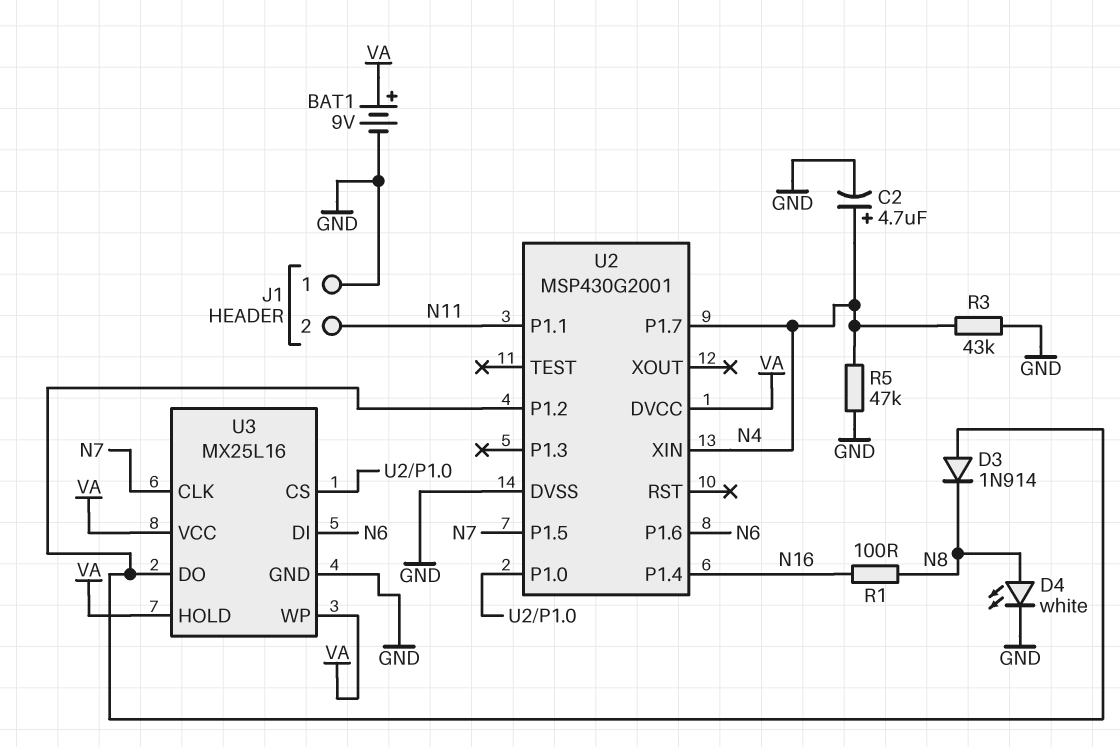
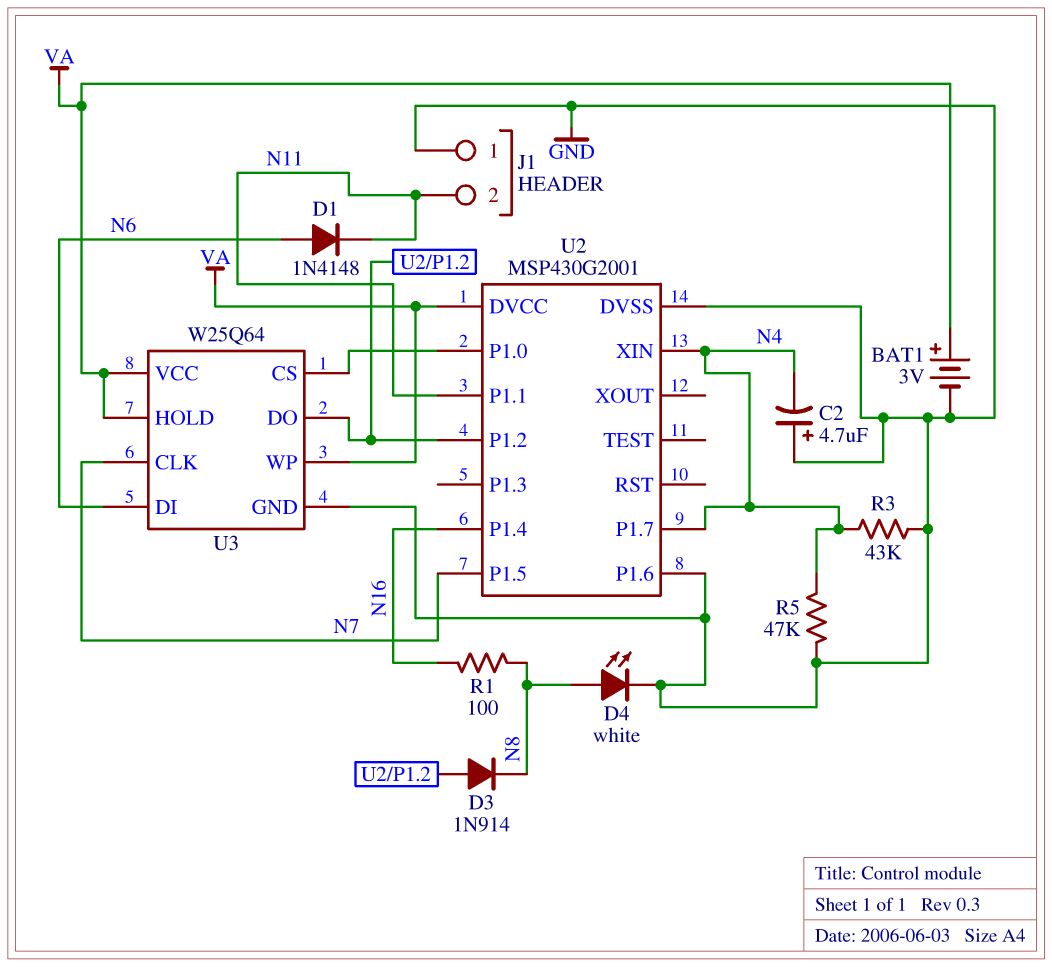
BAT1: 9V (plus VA, minus GND) -> 3V (plus VA, minus GND)
C2: 4.7uF (plus N4, minus GND) -> 4.7uF (plus GND, minus N4)
D1: none -> diode 1N4148 (A N6, K N11)
U2 pin P1.6: N6 -> GND
U3: MX25L16 -> W25Q64

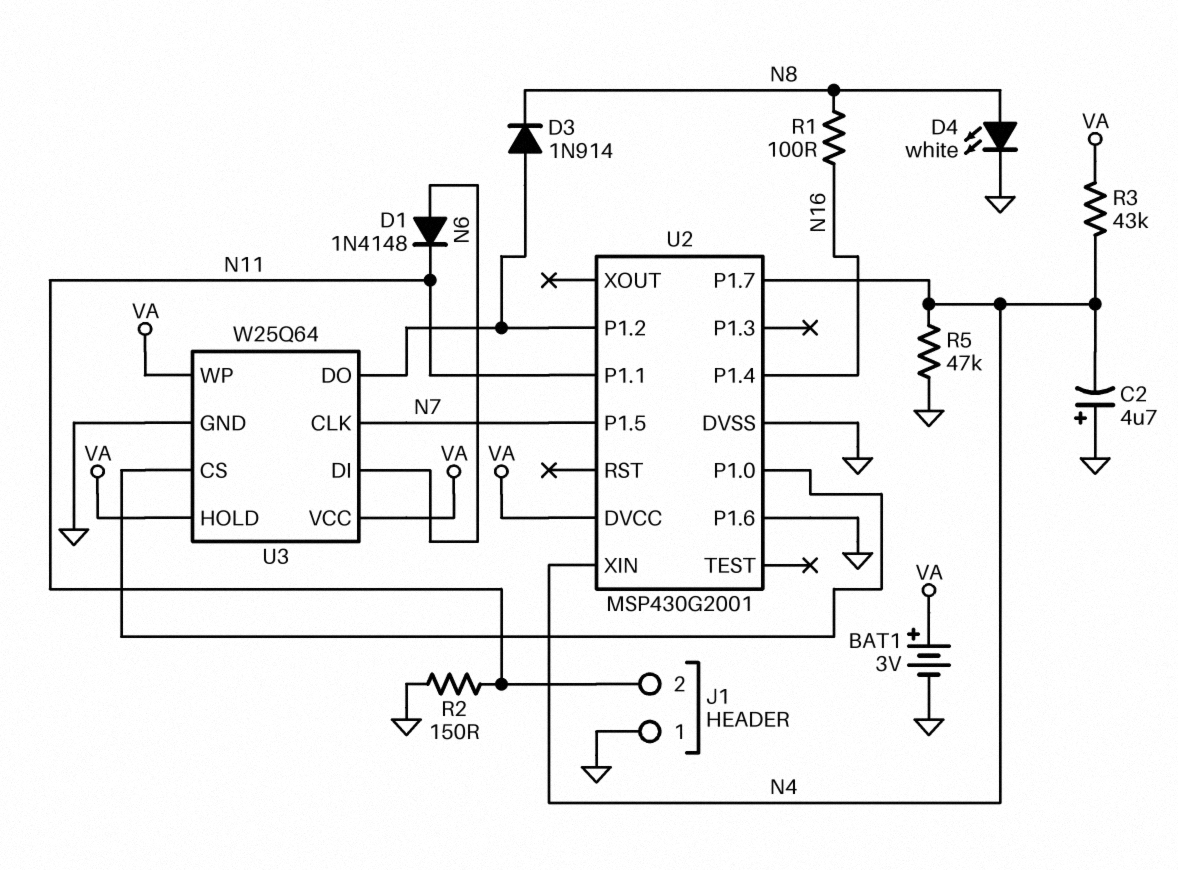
R2: none -> 150 (GND, N11)
R3: 43k (GND, N4) -> 43k (N4, VA)

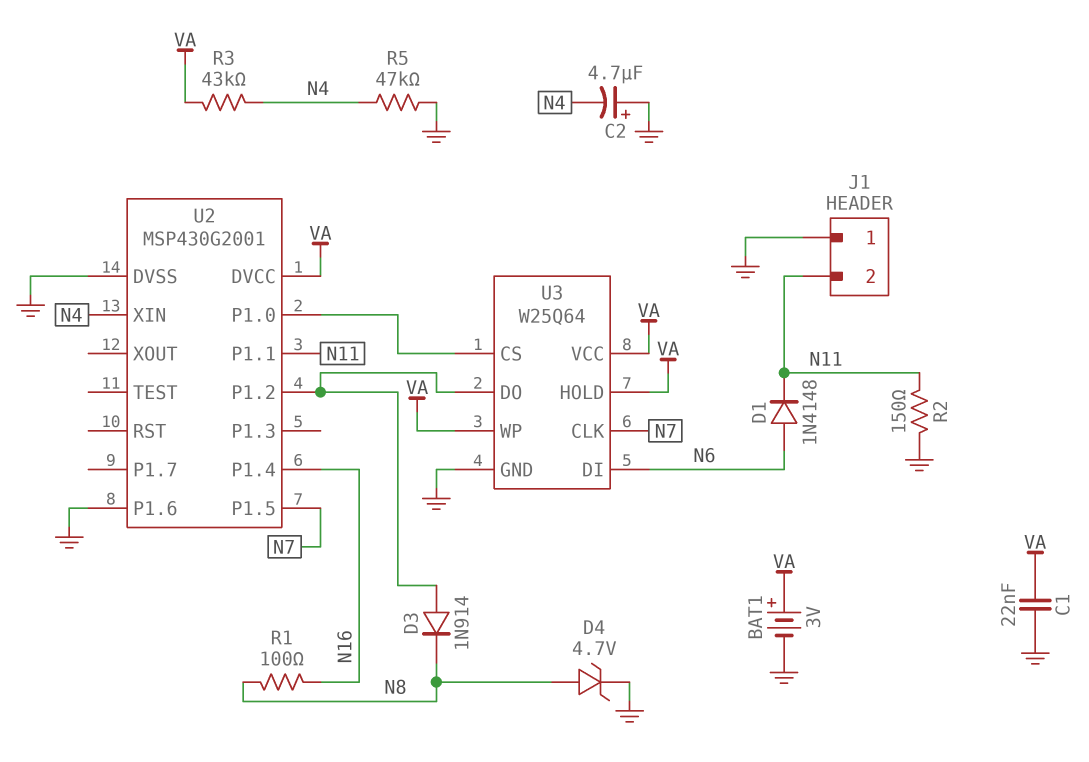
C1: none -> 22nF (GND, VA)
D4: LED white (A N8, K GND) -> zener 4.7V (A N8, K GND)
U2 pin P1.7: N4 -> none

